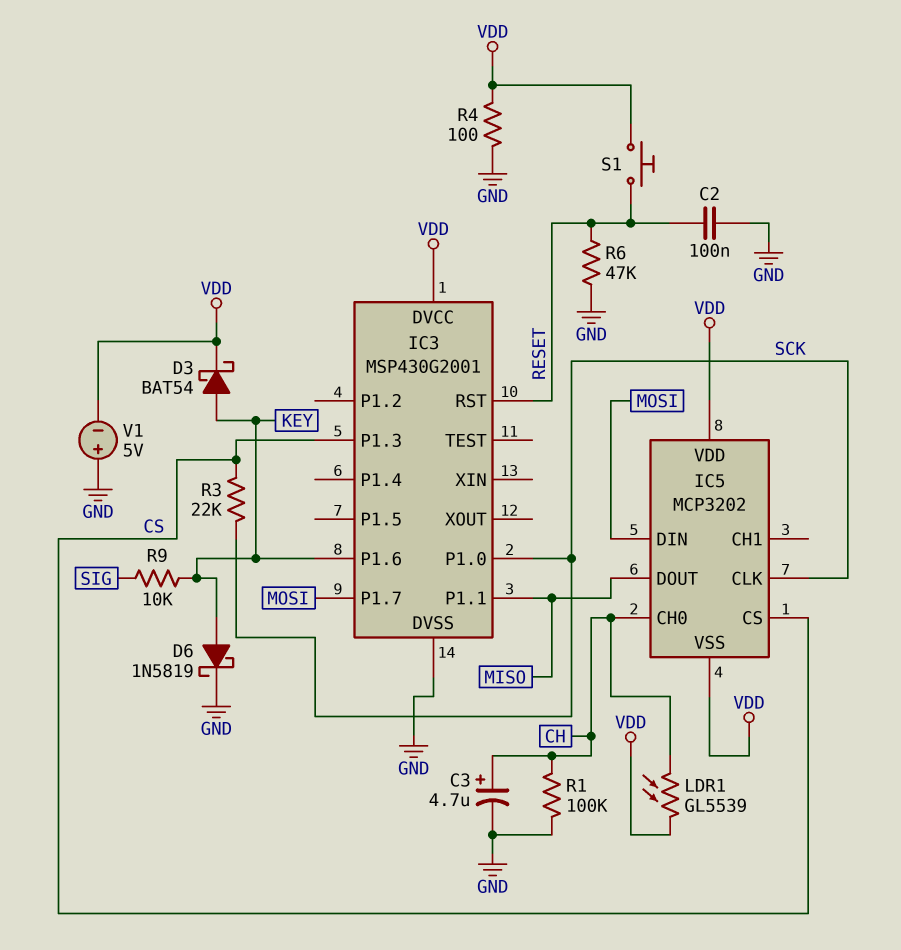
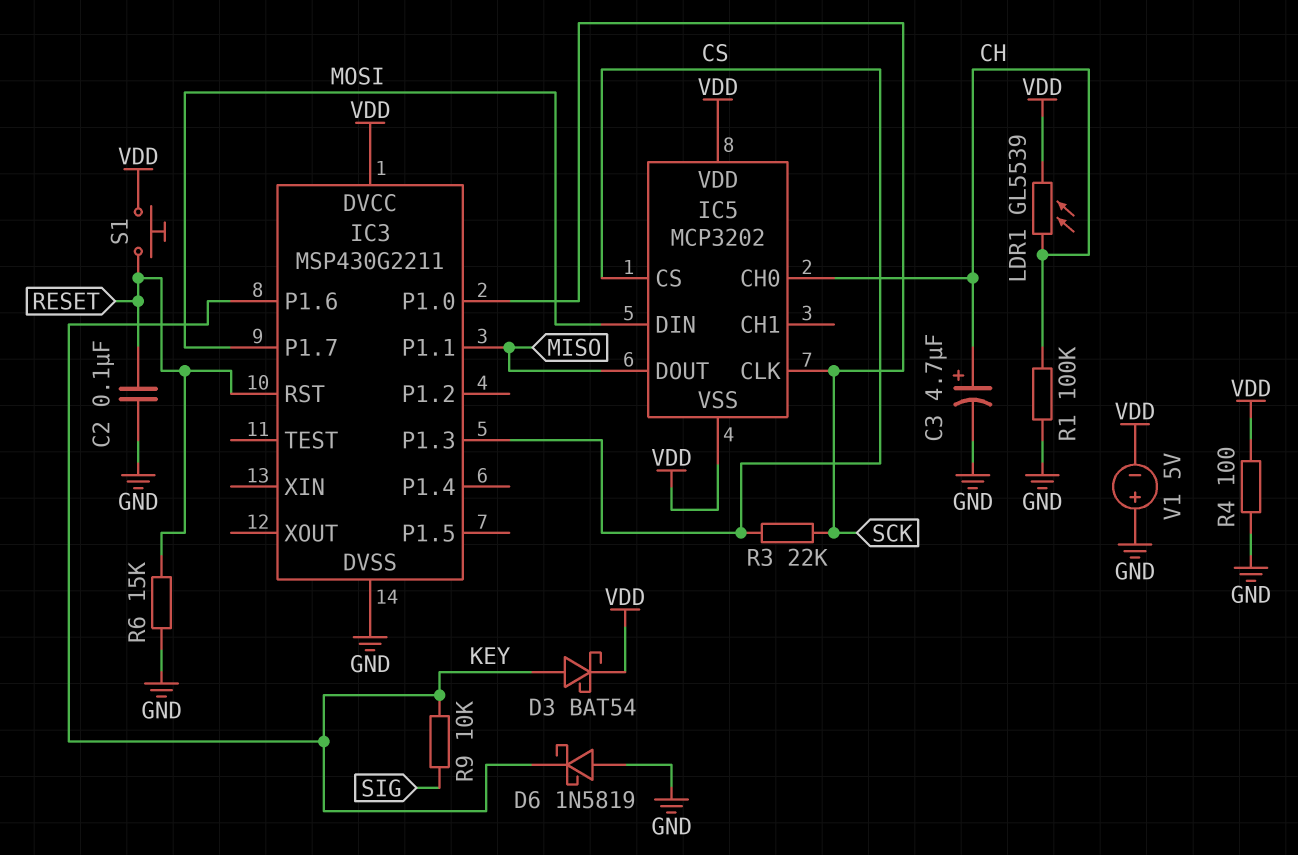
D6: schottky 1N5819 (A KEY, K GND) -> schottky 1N5819 (A GND, K KEY)
IC3: MSP430G2001 -> MSP430G2211
R6: 47k (GND, RESET) -> 15k (GND, RESET)

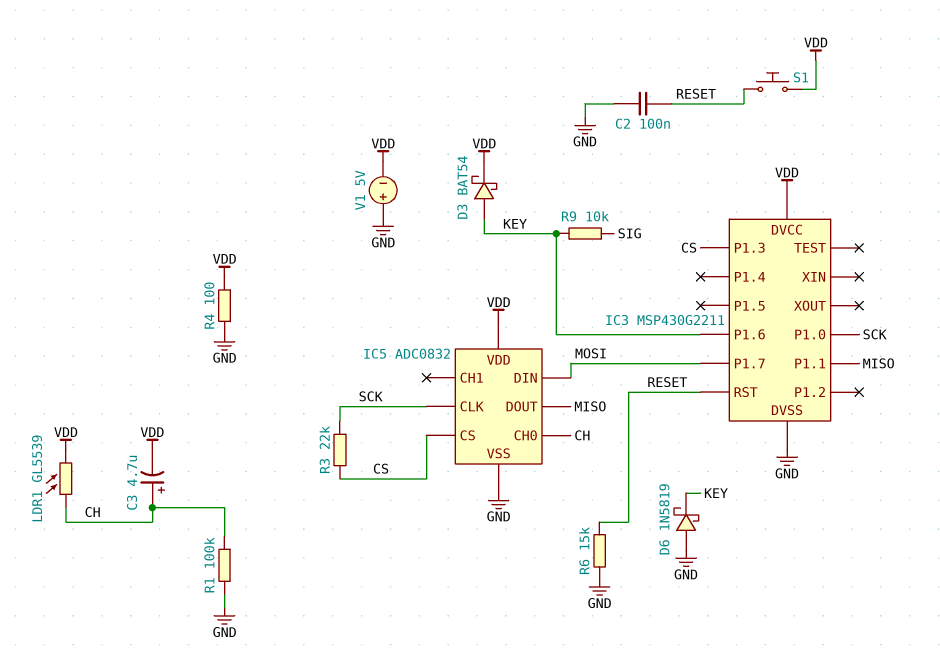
C3: 4.7uF (plus CH, minus GND) -> 4.7uF (plus CH, minus VDD)
IC5: MCP3202 -> ADC0832
IC5 pin VSS: VDD -> GND

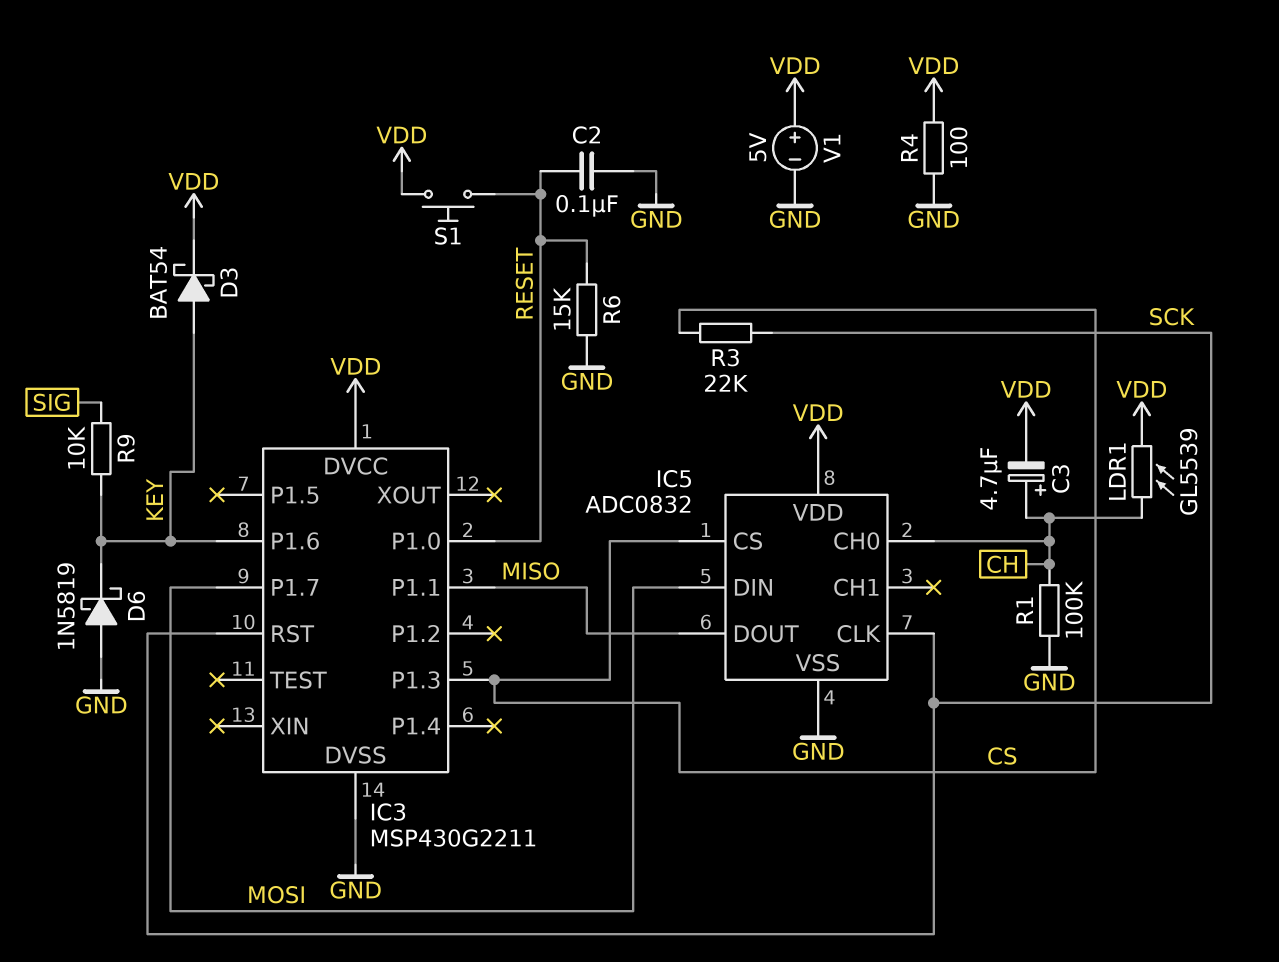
IC3 pin P1.0: SCK -> RESET
IC3 pin RST: RESET -> SCK
V1: 5V (plus GND, minus VDD) -> 5V (plus VDD, minus GND)

